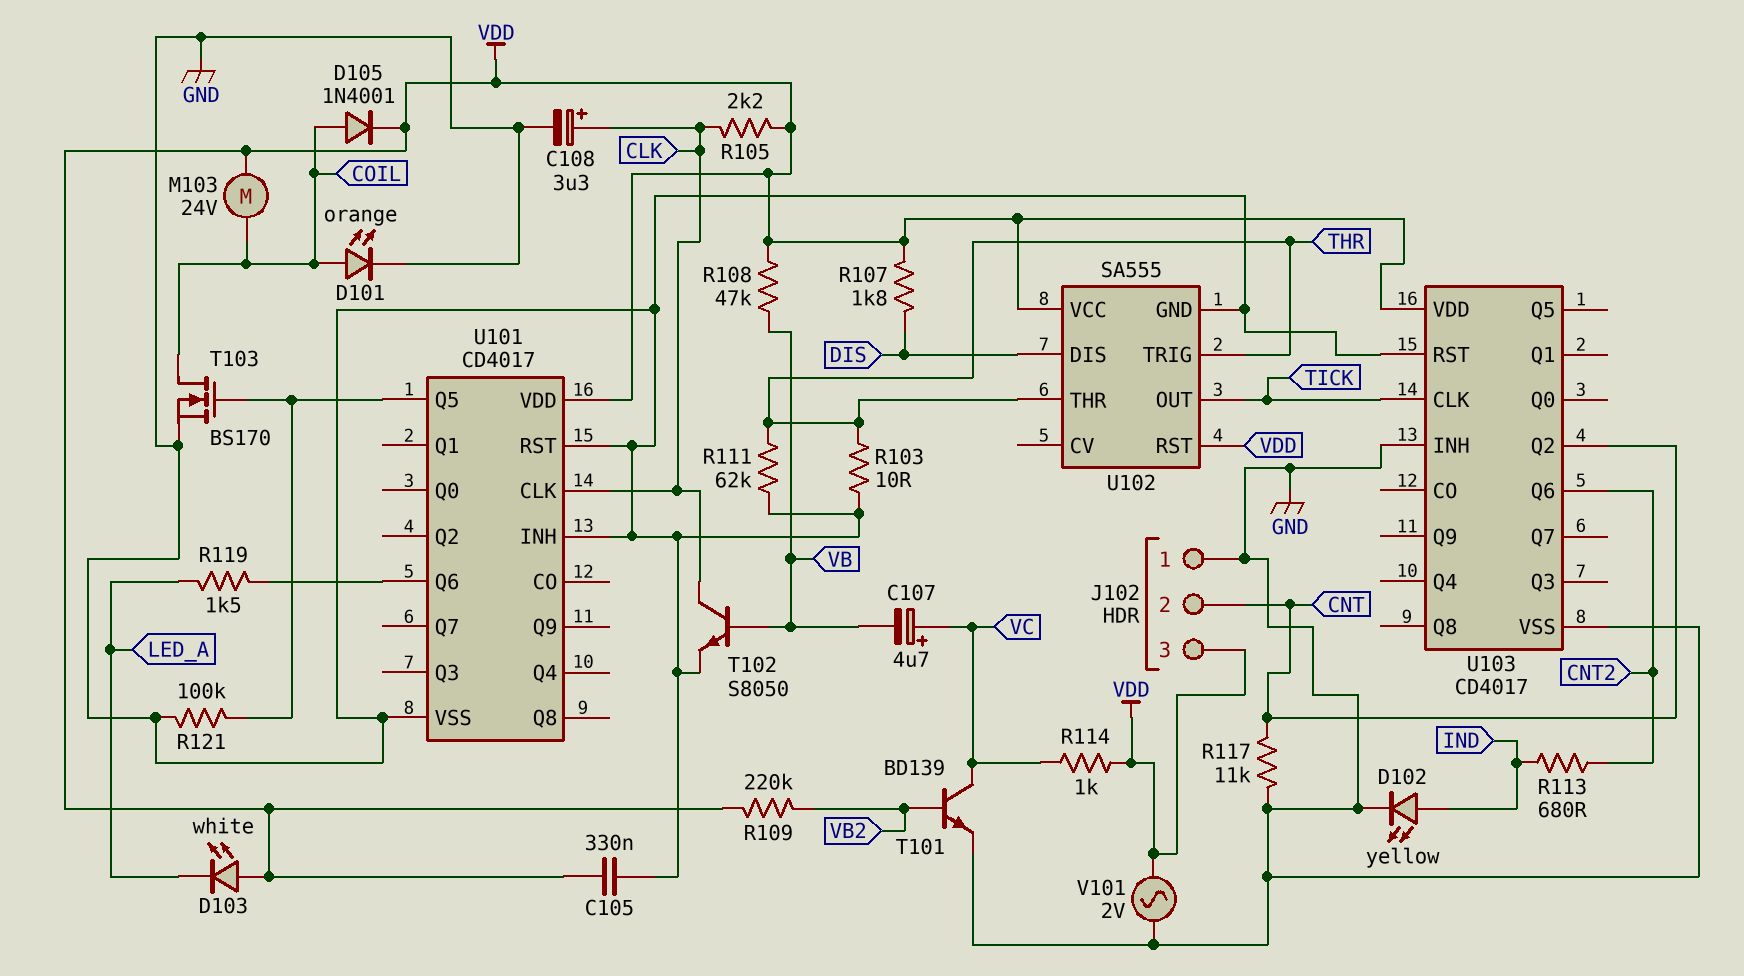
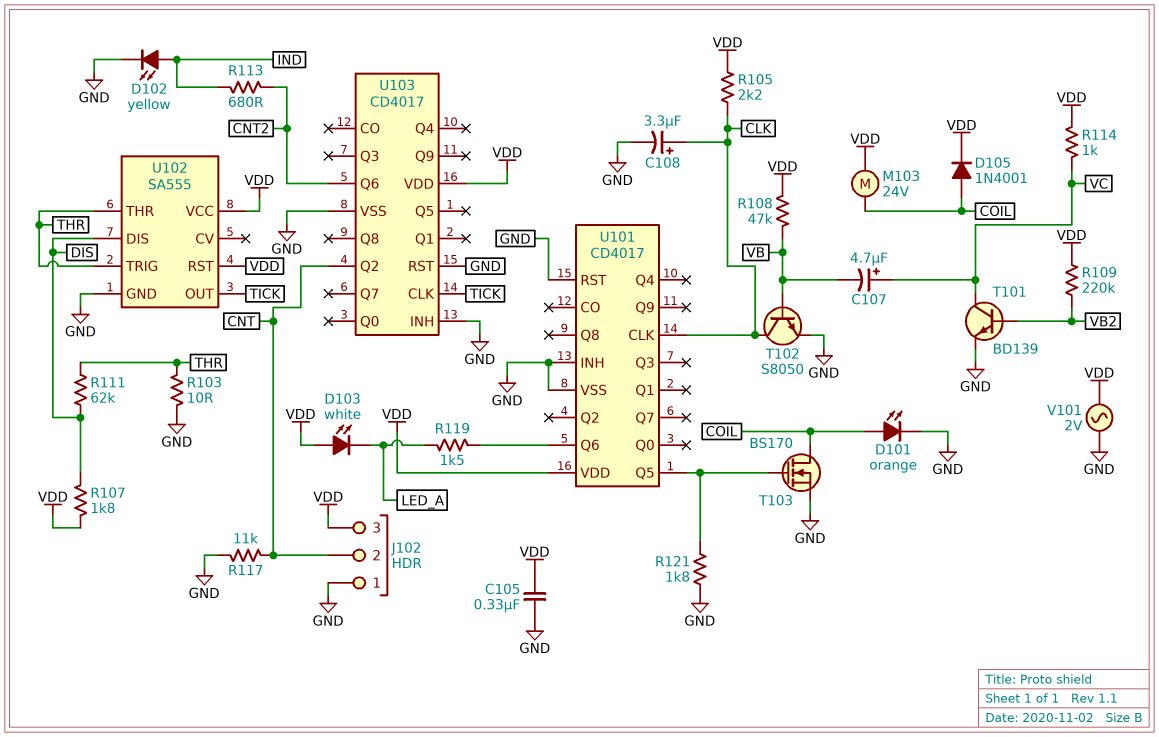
R111: 62k (GND, THR) -> 62k (DIS, THR)
R121: 100k (GND, U101/Q5) -> 1.8k (GND, U101/Q5)

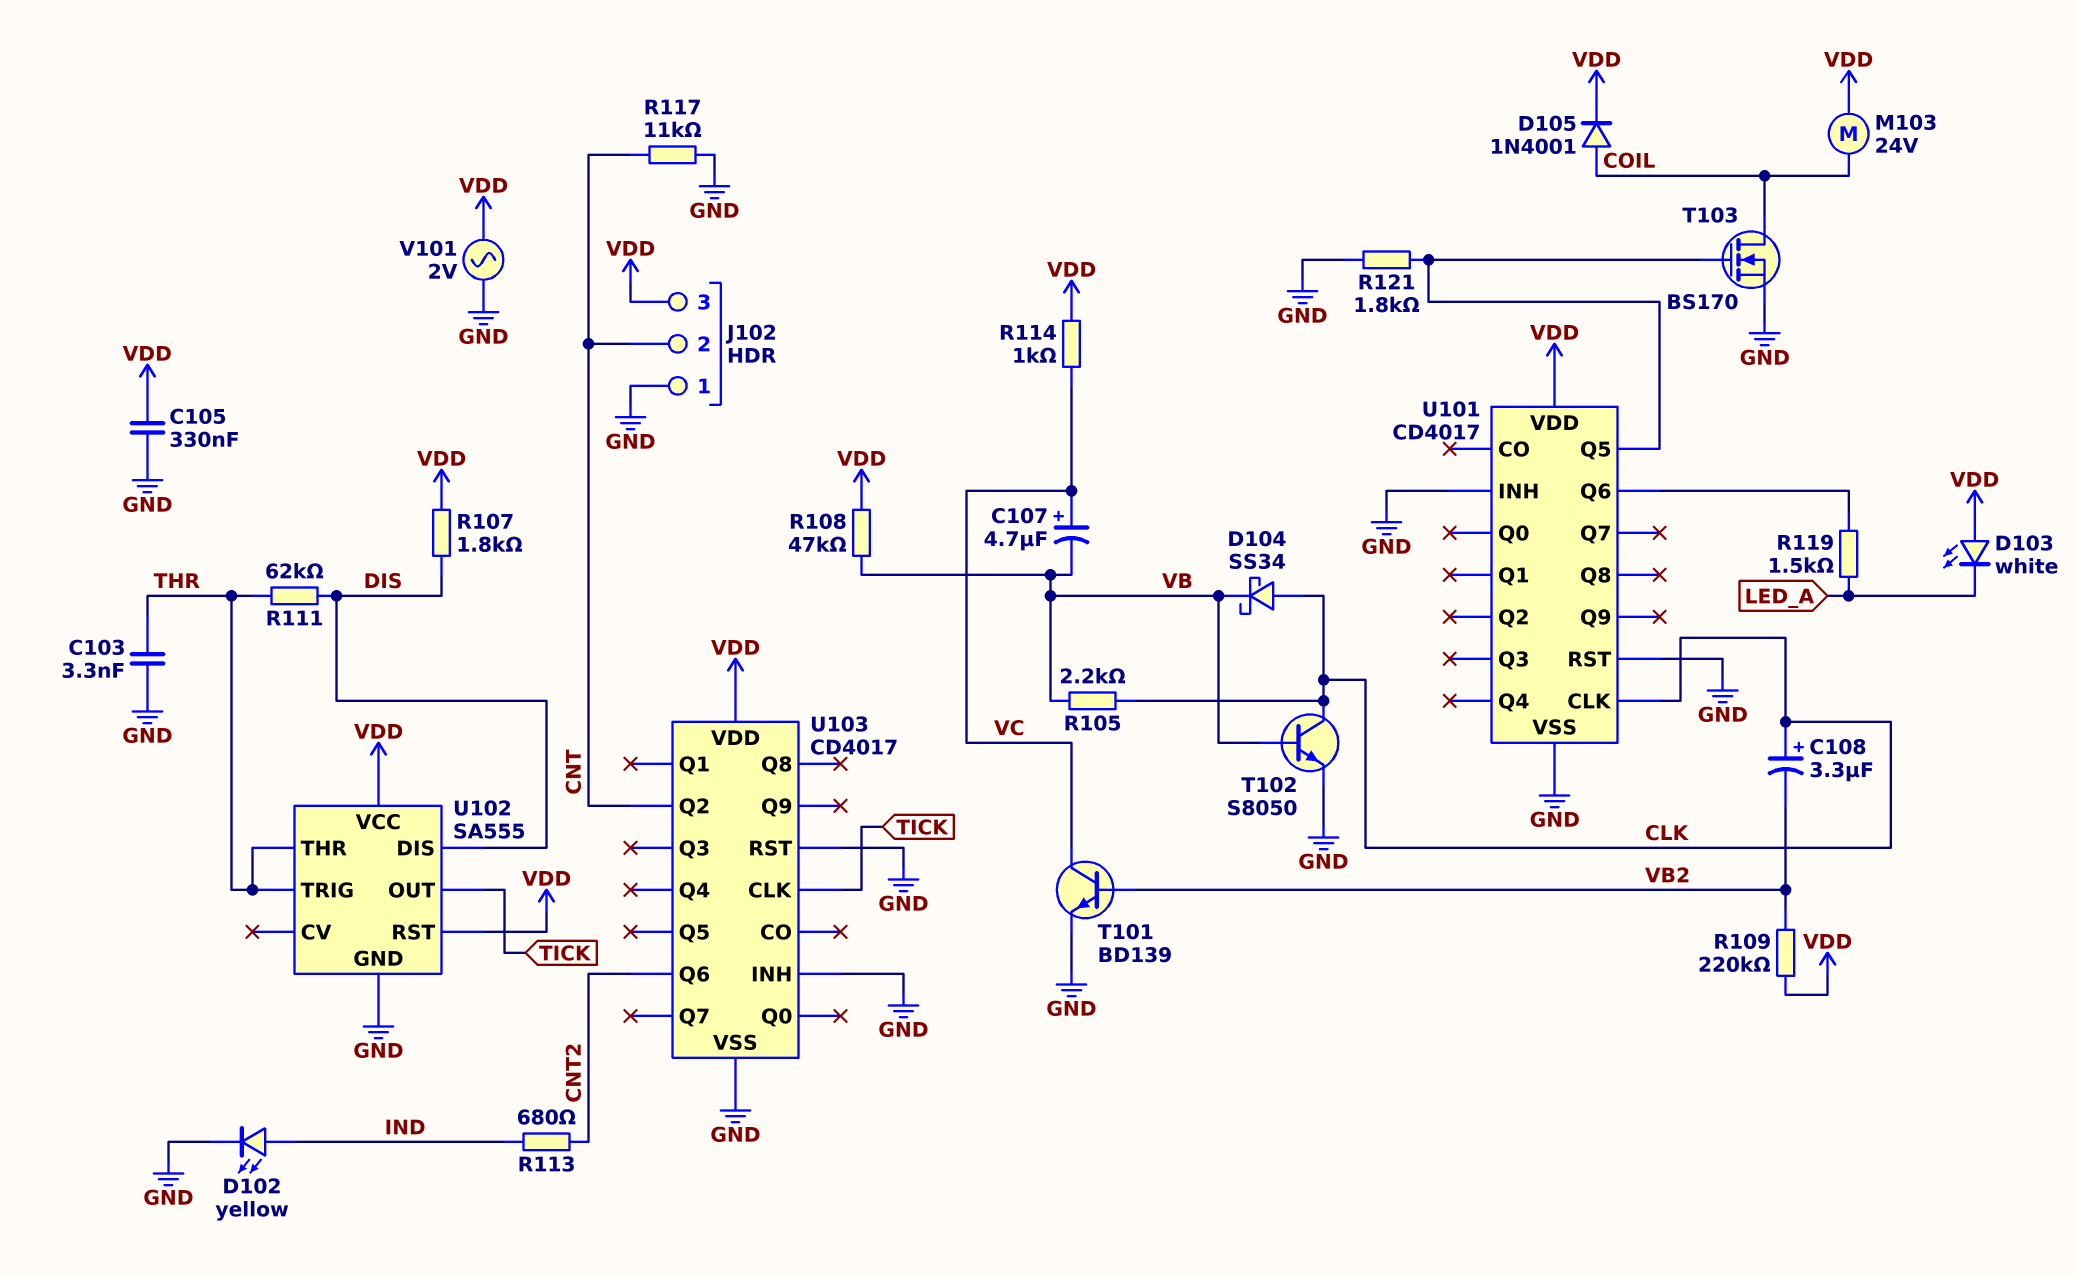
C103: none -> 3.3nF (GND, THR)
C108: 3.3uF (plus CLK, minus GND) -> 3.3uF (plus CLK, minus VB2)
D101: LED orange (A COIL, K GND) -> none
D104: none -> schottky SS34 (A CLK, K VB)
R103: 10 (GND, THR) -> none
R105: 2.2k (CLK, VDD) -> 2.2k (CLK, VB)

